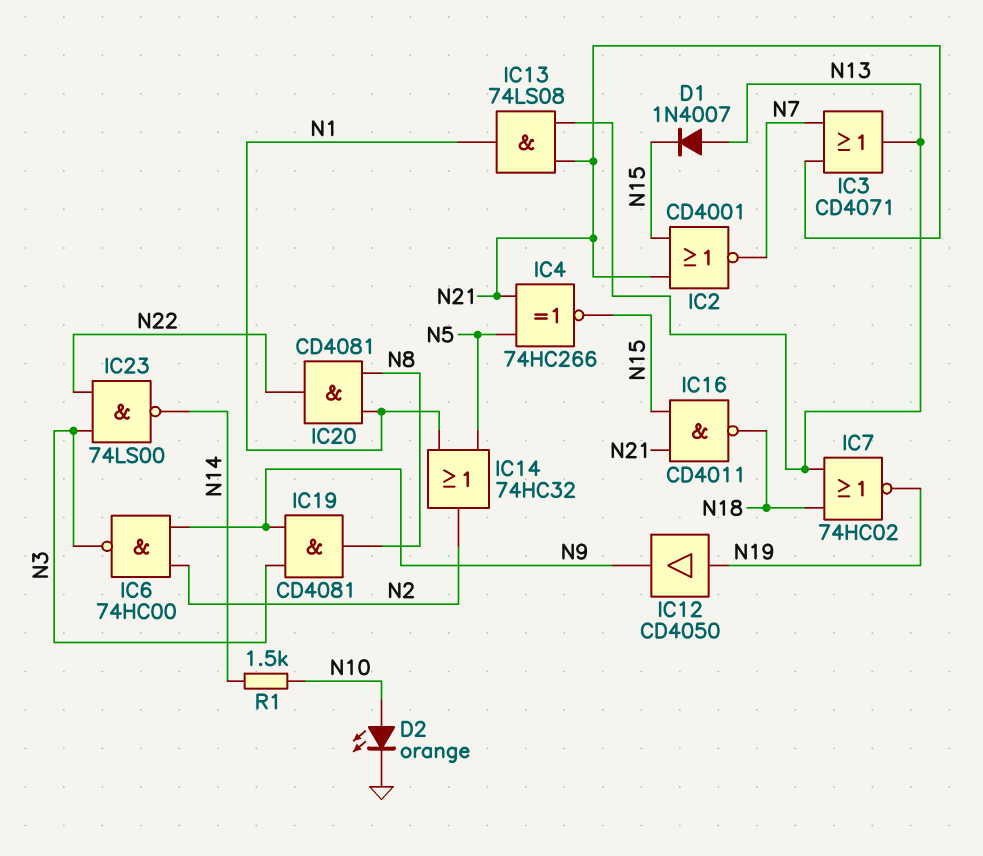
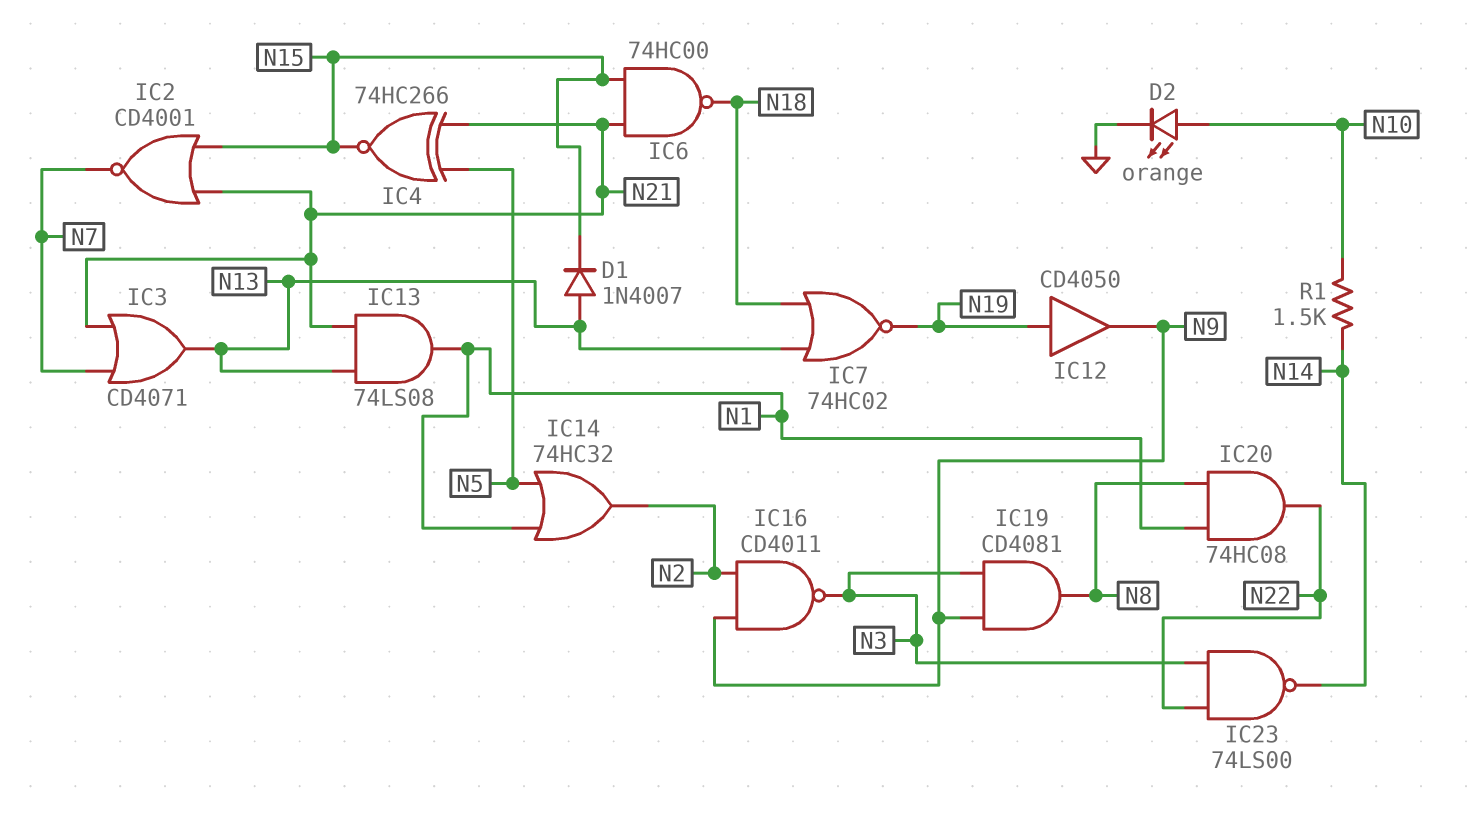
IC6: NAND 74HC00 (in N2, in N9, out N3) -> NAND 74HC00 (in N15, in N21, out N18)
IC16: NAND CD4011 (in N15, in N21, out N18) -> NAND CD4011 (in N2, in N9, out N3)
IC20: AND CD4081 (in N1, in N8, out N22) -> AND 74HC08 (in N1, in N8, out N22)

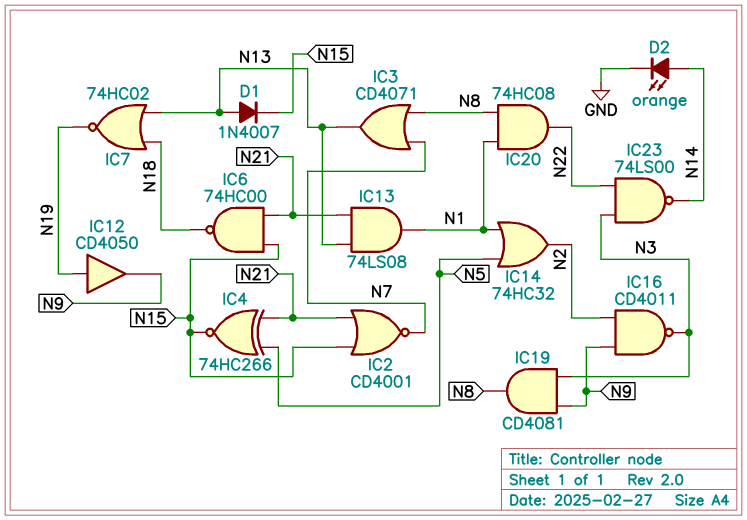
D2: LED orange (A N10, K GND) -> LED orange (A N14, K GND)
IC3: OR CD4071 (in N7, in N21, out N13) -> OR CD4071 (in N7, in N8, out N13)
R1: 1.5k (N10, N14) -> none

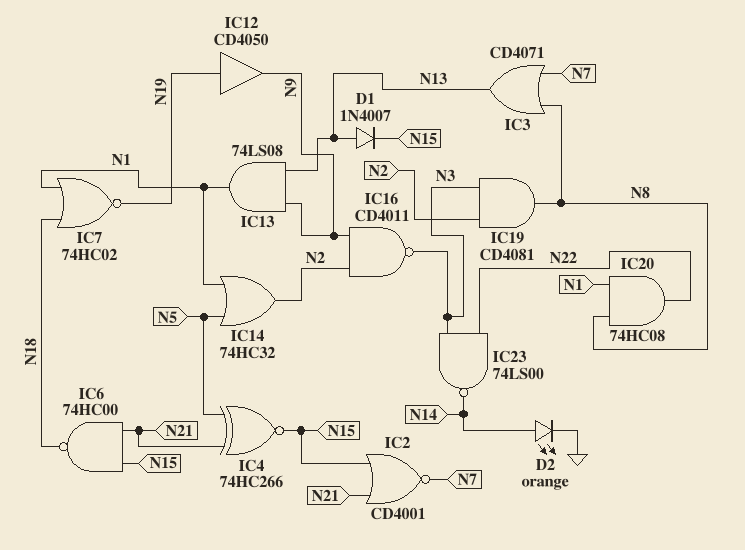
IC7: NOR 74HC02 (in N13, in N18, out N19) -> NOR 74HC02 (in N1, in N18, out N19)
IC13: AND 74LS08 (in N13, in N21, out N1) -> AND 74LS08 (in N9, in N13, out N1)
IC19: AND CD4081 (in N3, in N9, out N8) -> AND CD4081 (in N2, in N3, out N8)

